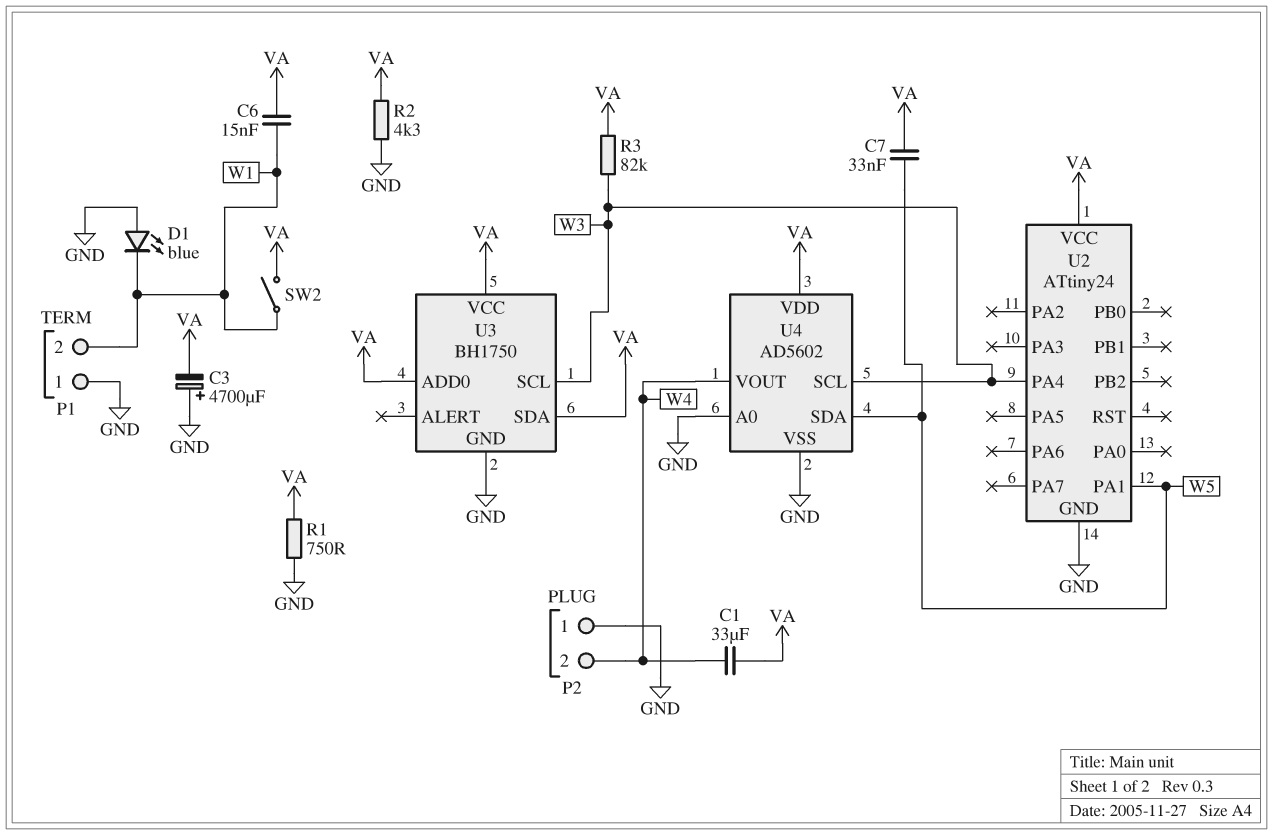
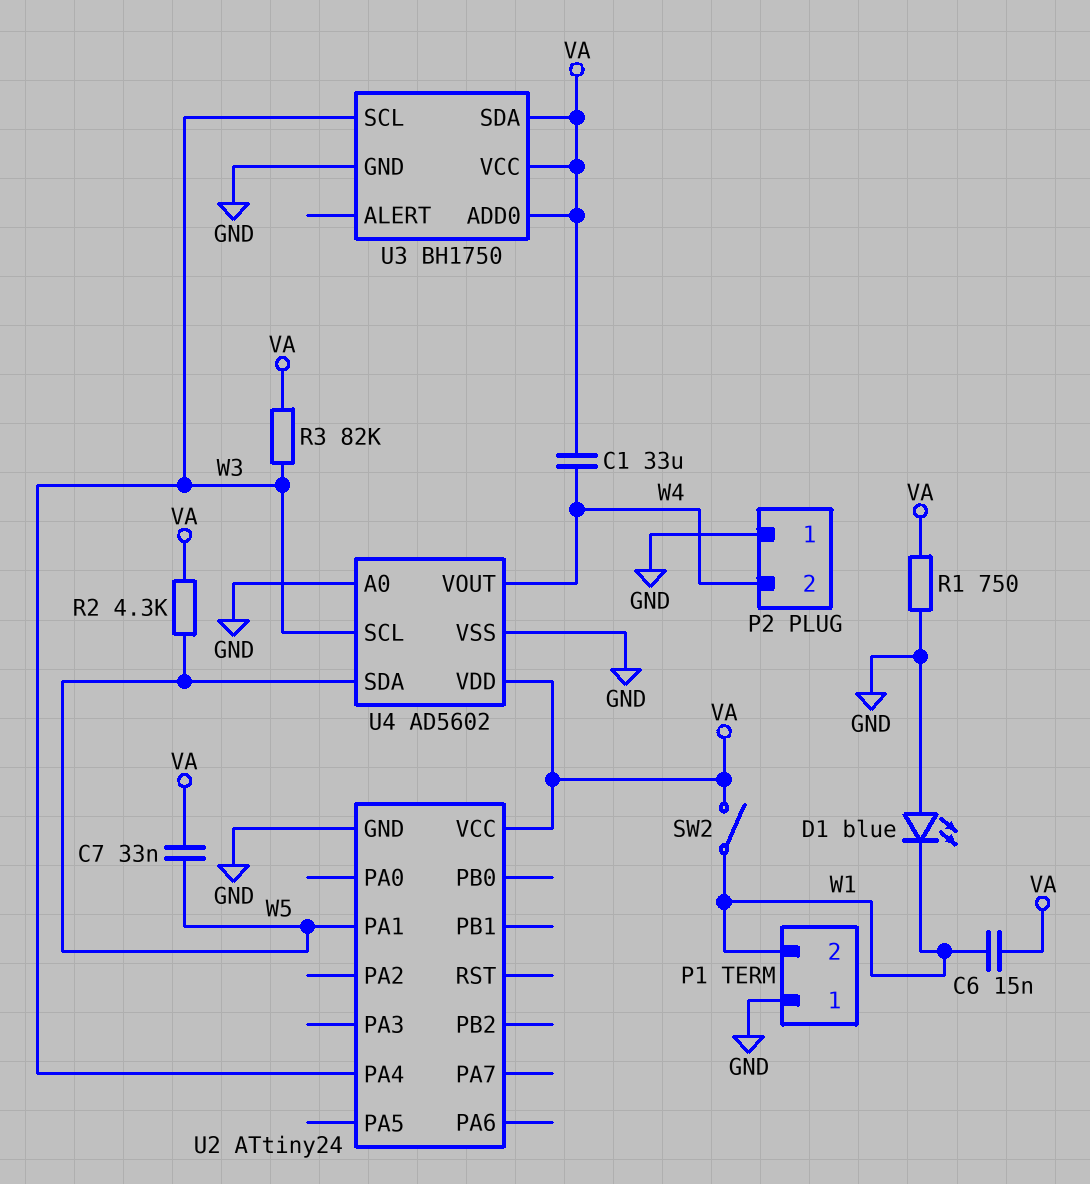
C3: 4700uF (plus GND, minus VA) -> none
R2: 4.3k (GND, VA) -> 4.3k (VA, W5)

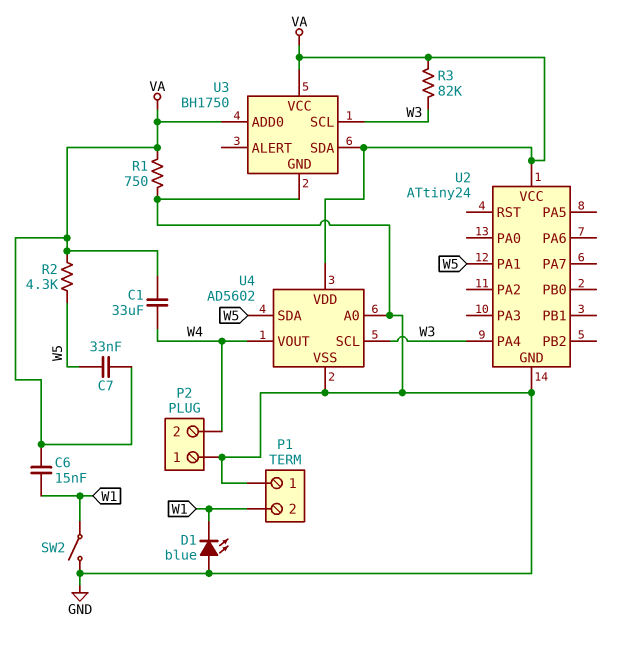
SW2: switch (VA, W1) -> switch (GND, W1)

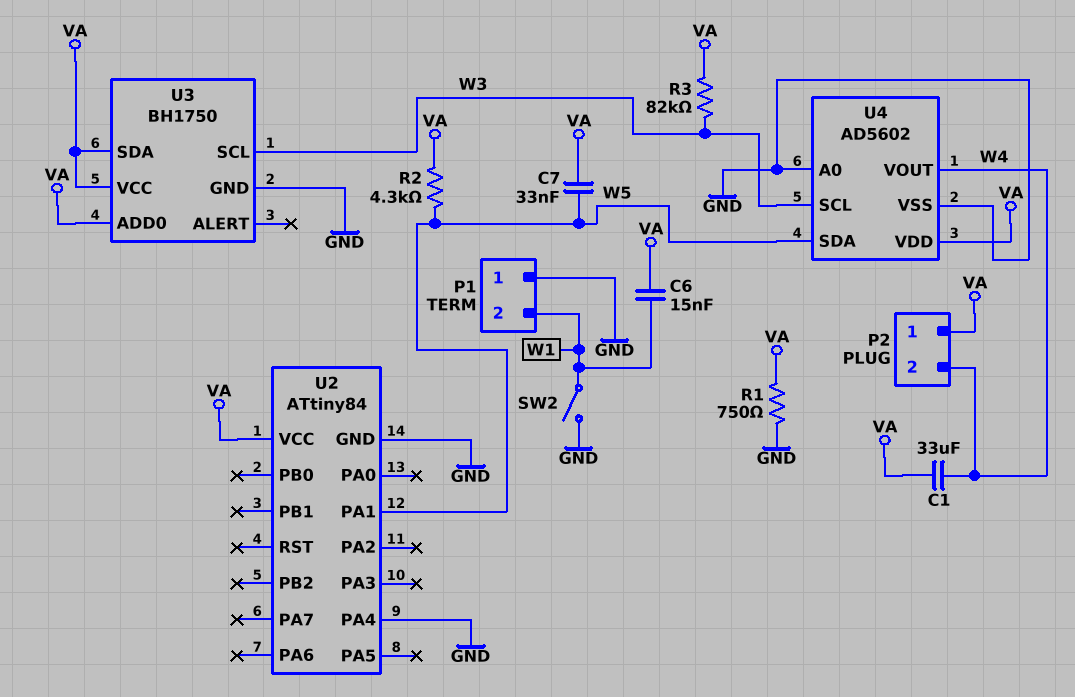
D1: LED blue (A GND, K W1) -> none
P2 pin 1: GND -> VA
U2: ATtiny24 -> ATtiny84
U2 pin PA4: W3 -> GND

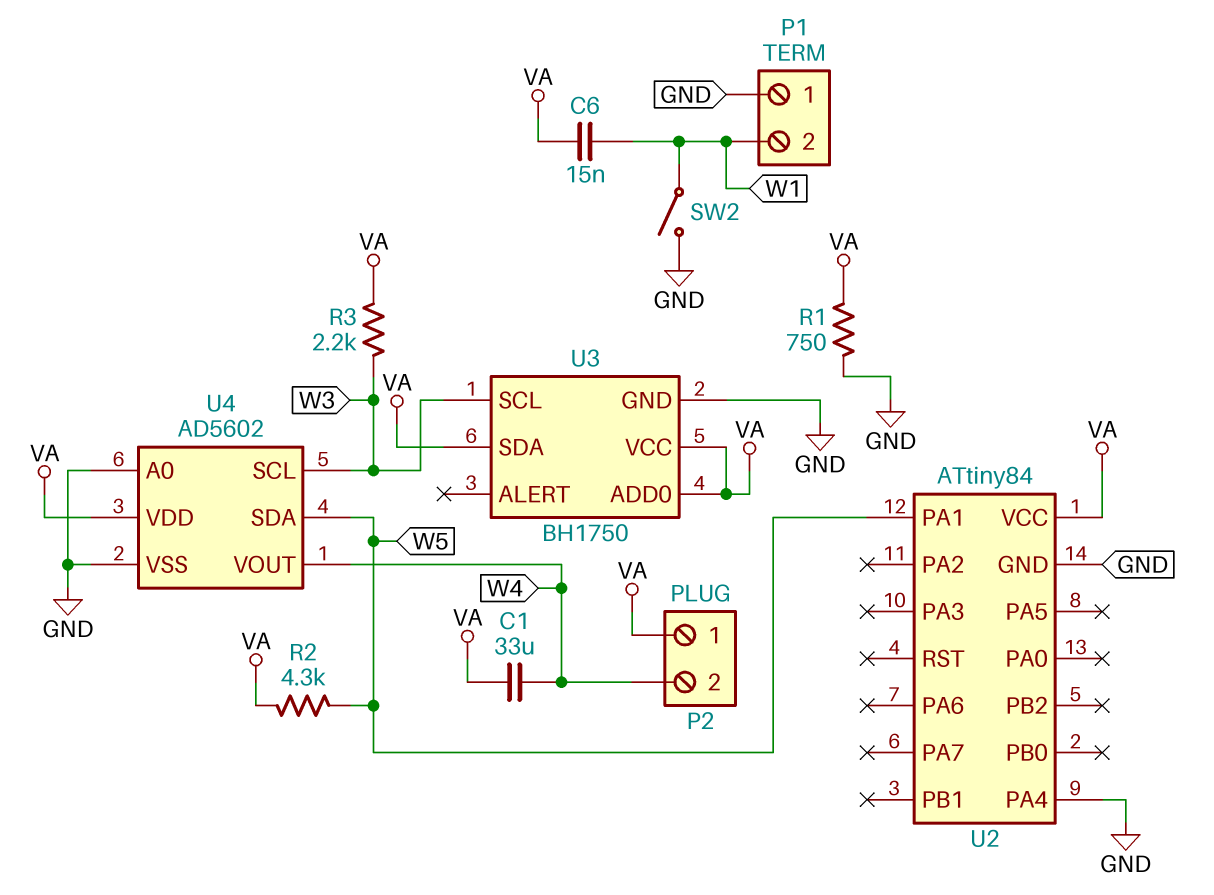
C7: 33nF (VA, W5) -> none
R3: 82k (VA, W3) -> 2.2k (VA, W3)

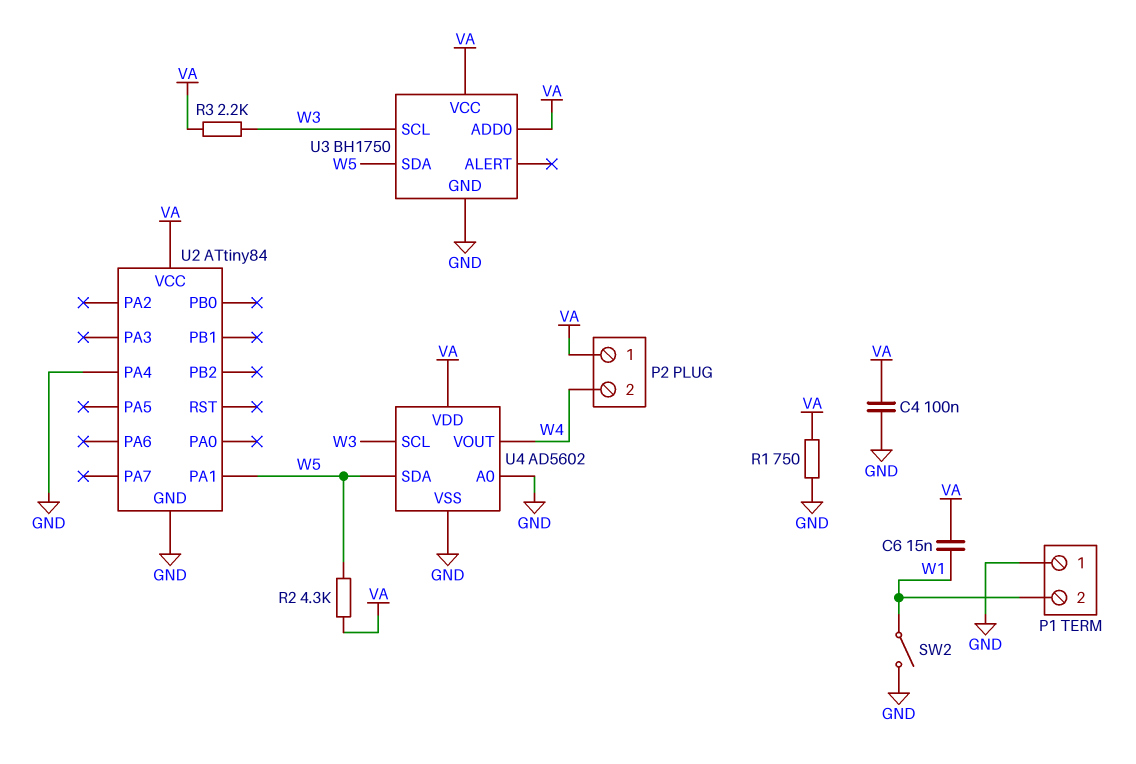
C1: 33uF (VA, W4) -> none
C4: none -> 100nF (GND, VA)
U3 pin SDA: VA -> W5

